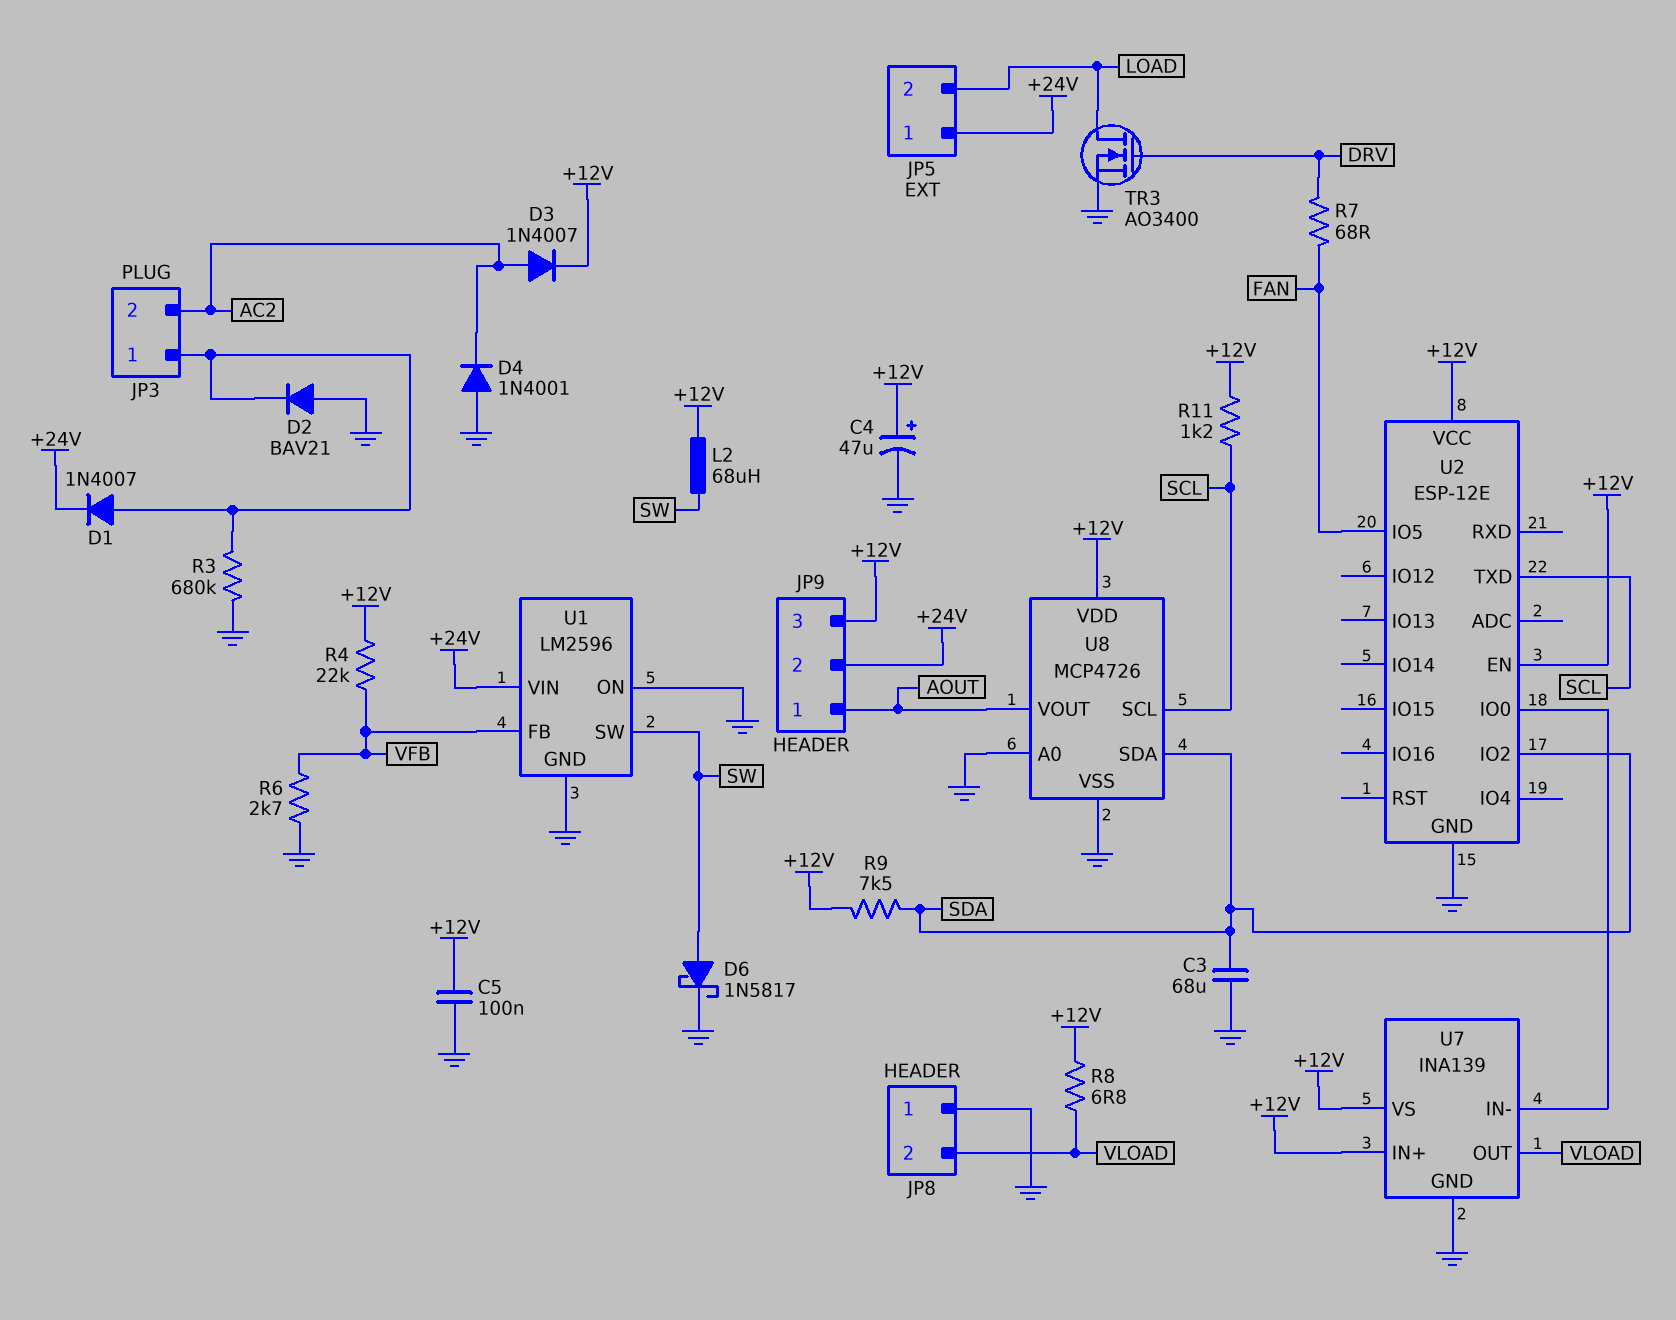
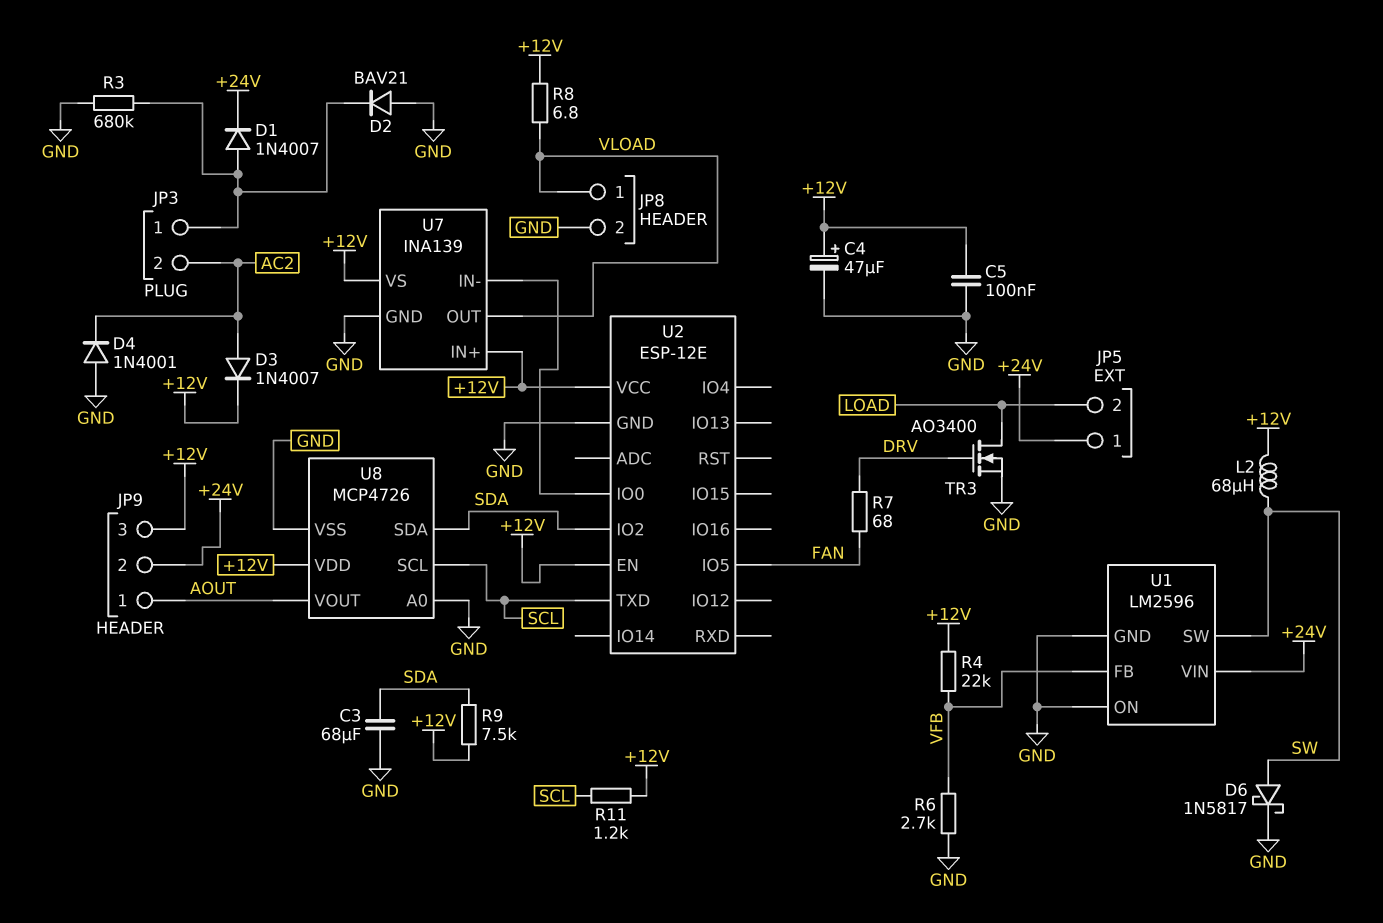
JP8 pin 1: GND -> VLOAD
JP8 pin 2: VLOAD -> GND

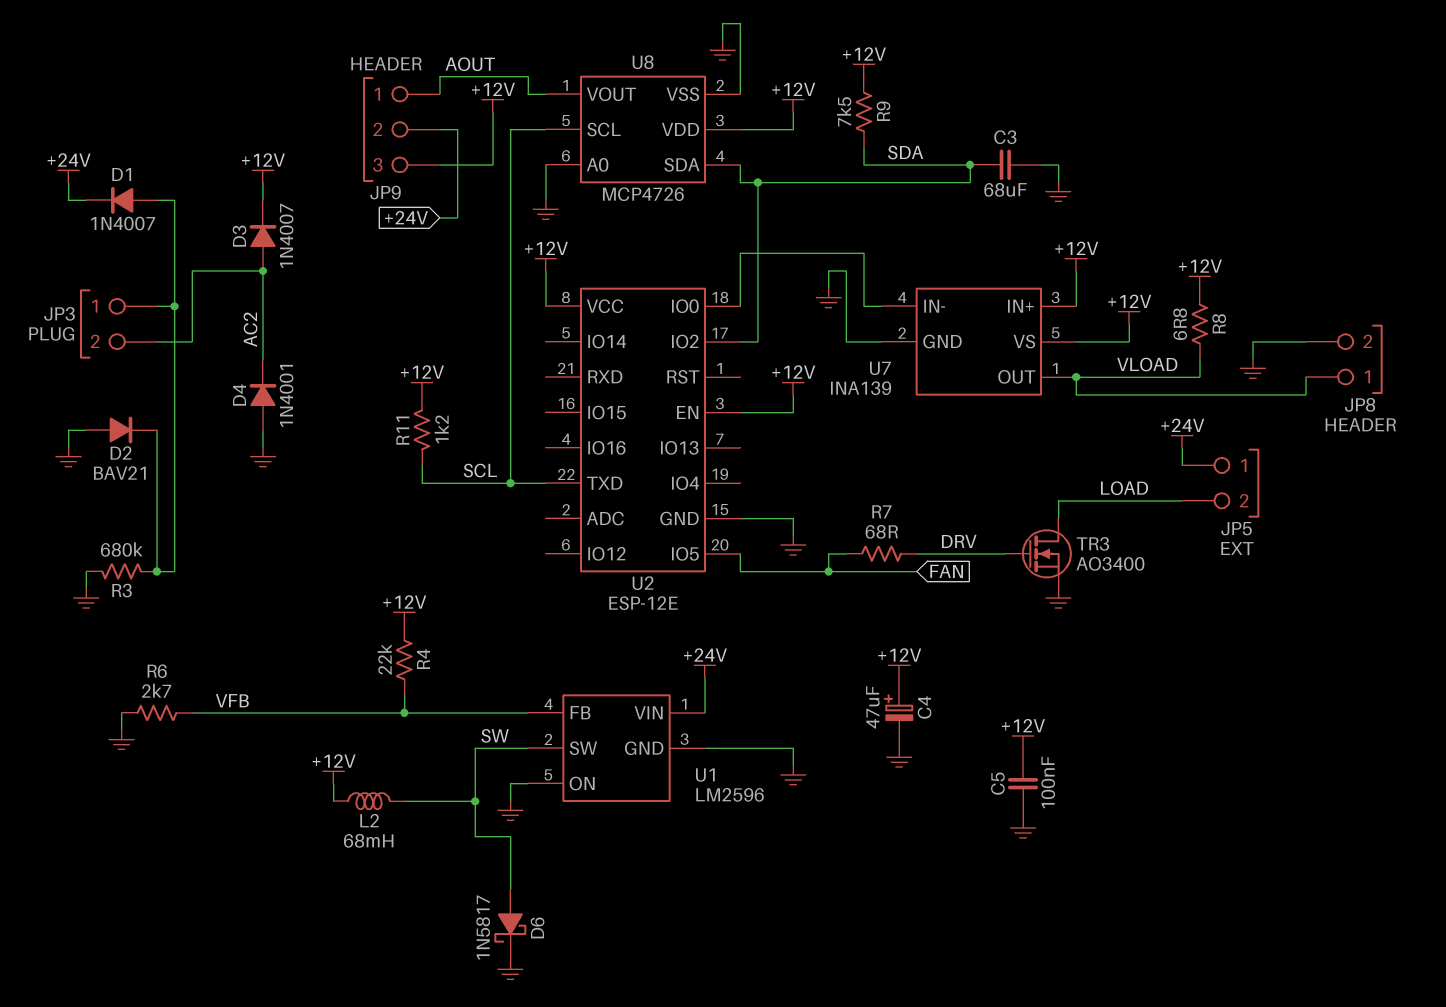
L2: 68uH (+12V, SW) -> 68mH (+12V, SW)

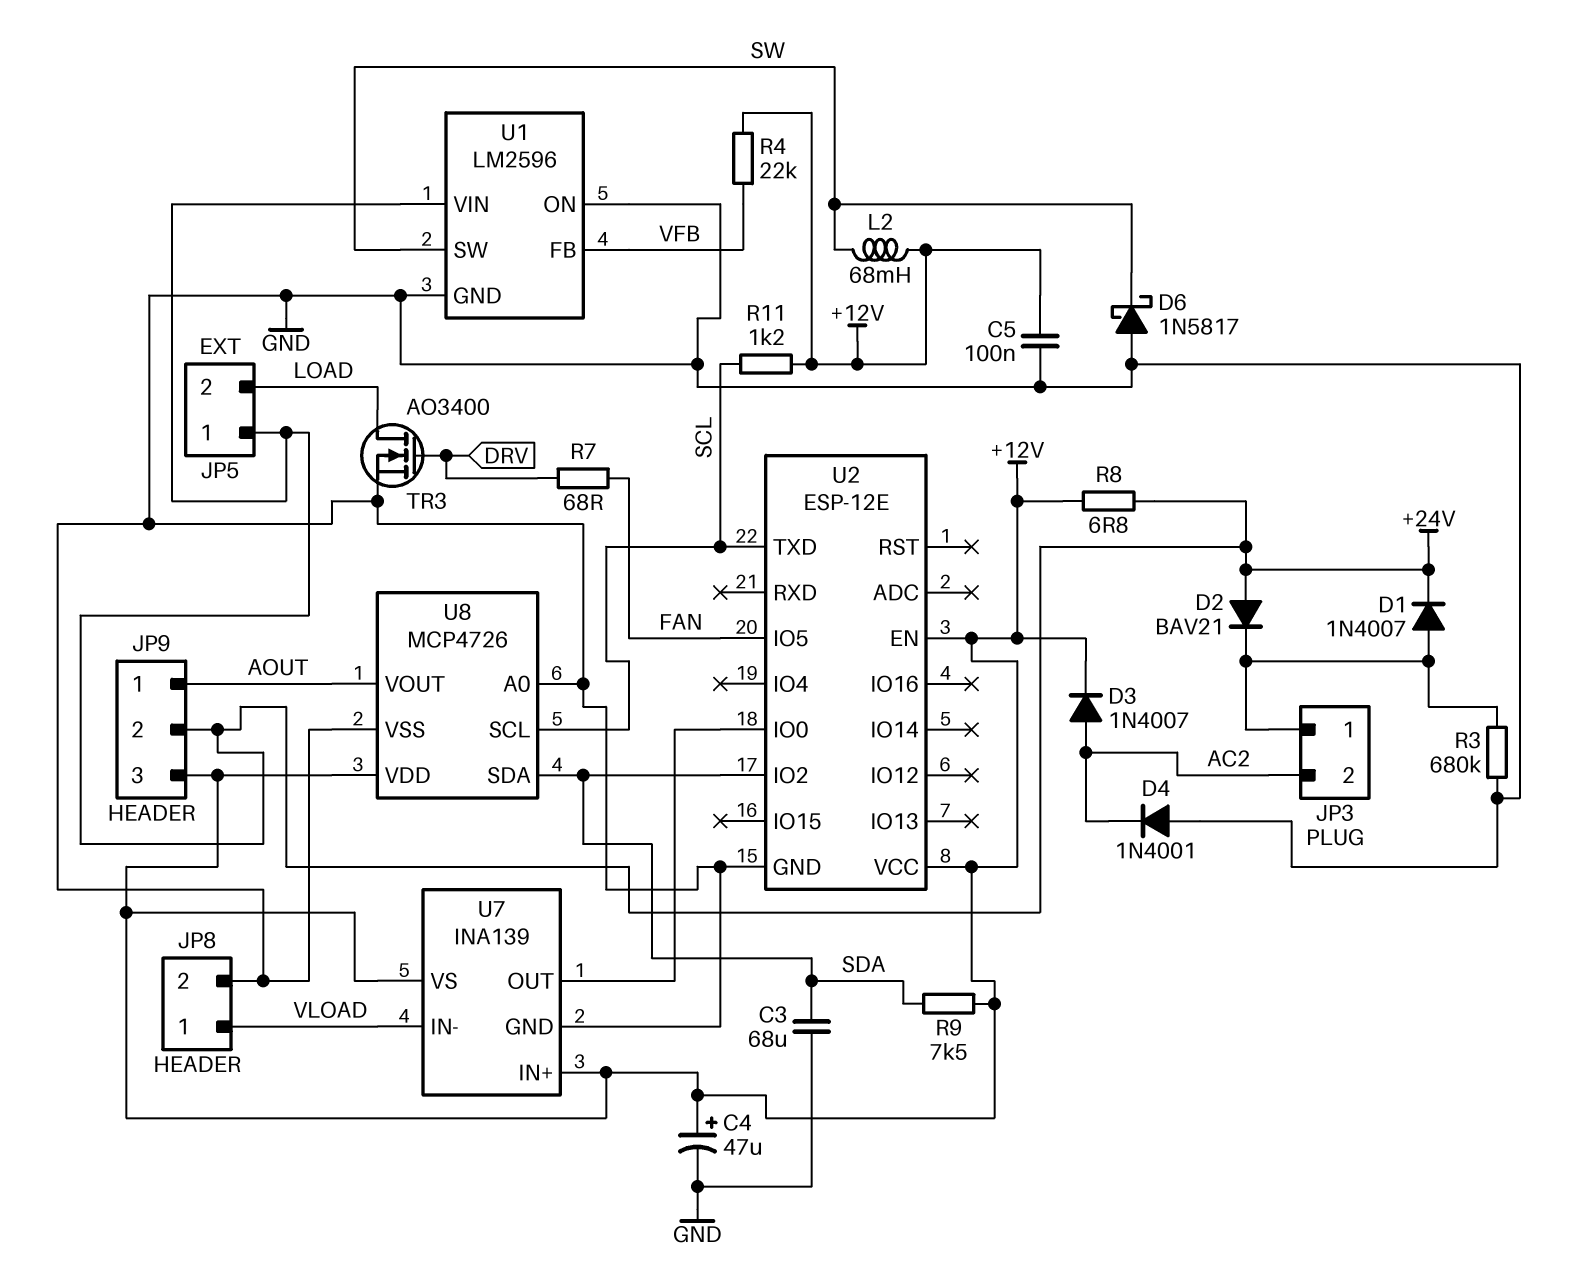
D2: diode BAV21 (A GND, K JP3/1) -> diode BAV21 (A +24V, K JP3/1)
D6: schottky 1N5817 (A SW, K GND) -> schottky 1N5817 (A GND, K SW)
R6: 2.7k (GND, VFB) -> none
R8: 6.8 (+12V, VLOAD) -> 6.8 (+12V, +24V)
U7 pin IN-: U2/IO0 -> VLOAD
U7 pin OUT: VLOAD -> U2/IO0

